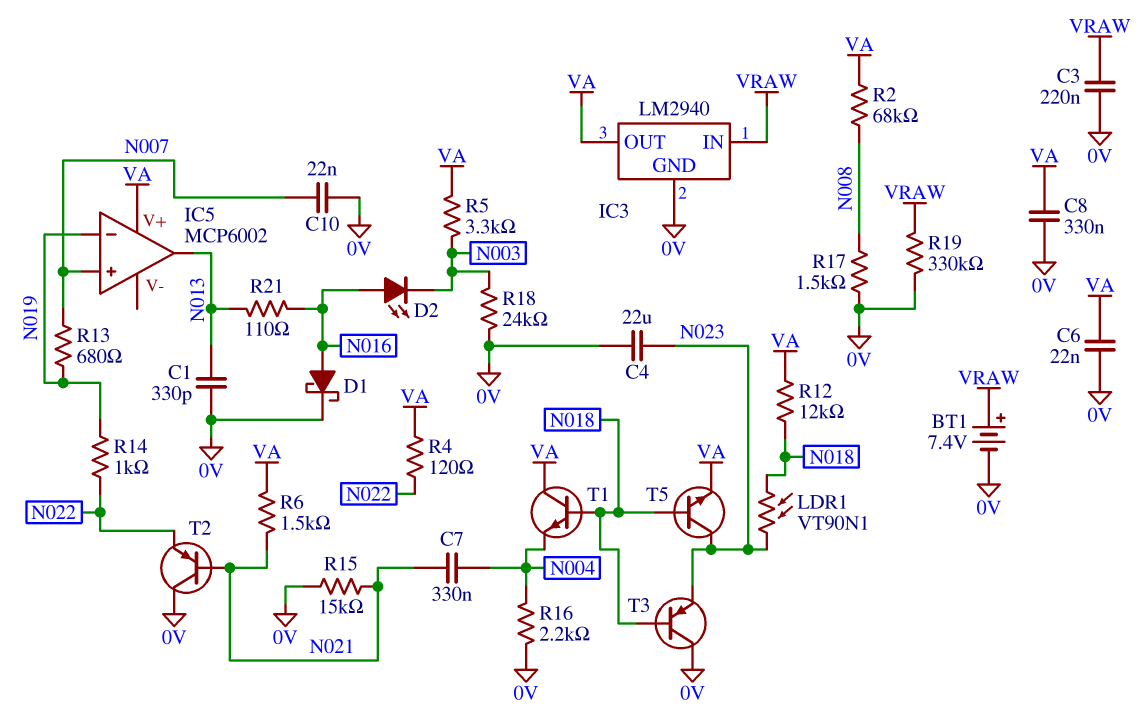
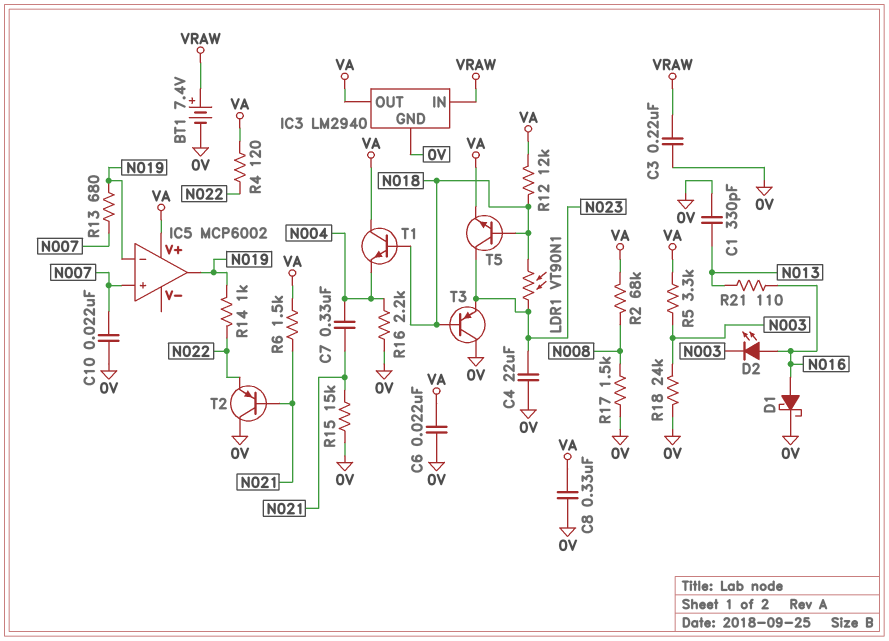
IC5 pin out: N013 -> N019
R19: 330k (0V, VRAW) -> none

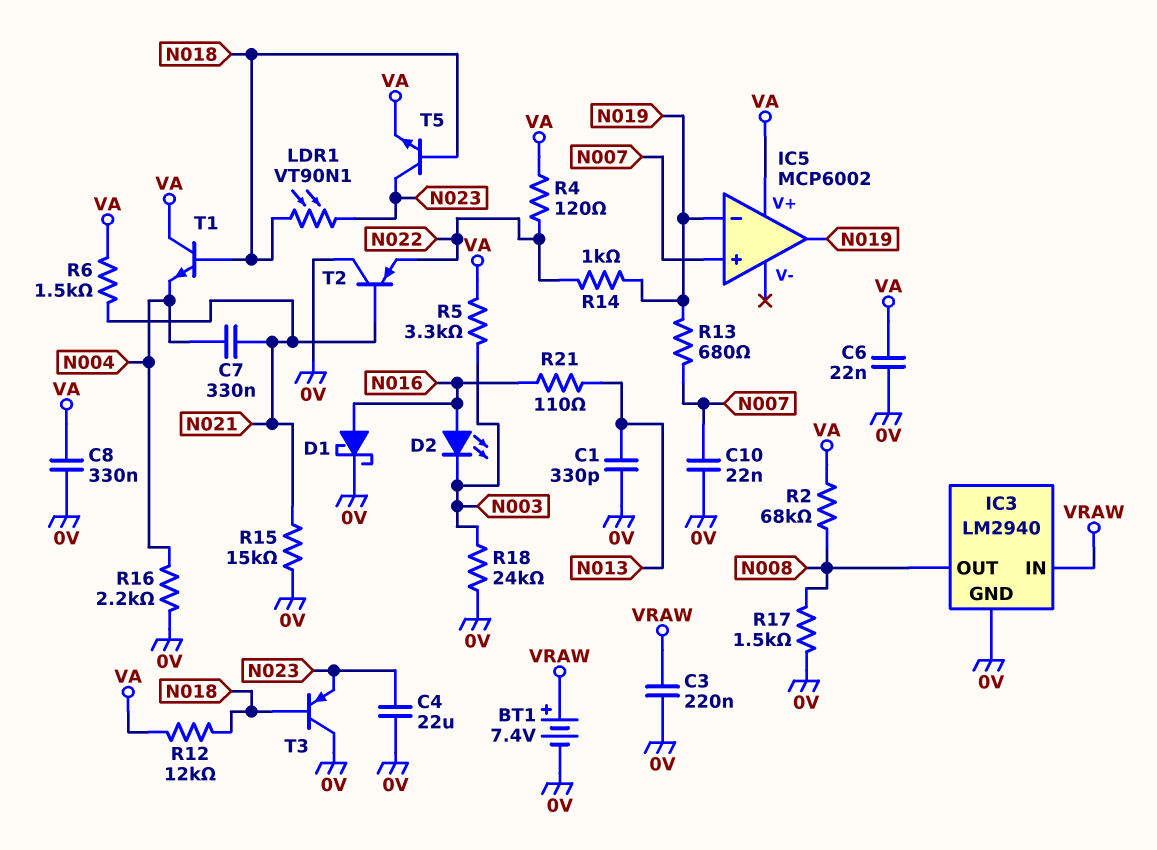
IC3 pin OUT: VA -> N008

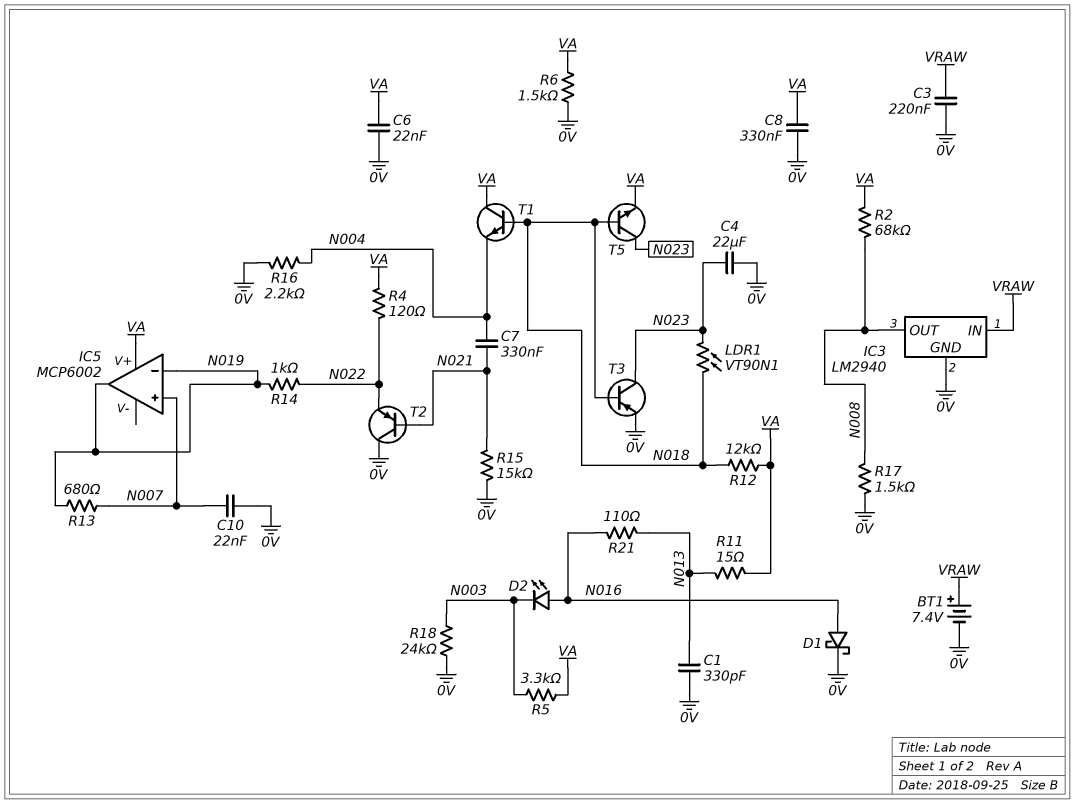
R6: 1.5k (N021, VA) -> 1.5k (0V, VA)
R11: none -> 15 (N013, VA)
T3: PNP (B N018, C 0V, E N023) -> PNP (B N018, C N023, E 0V)

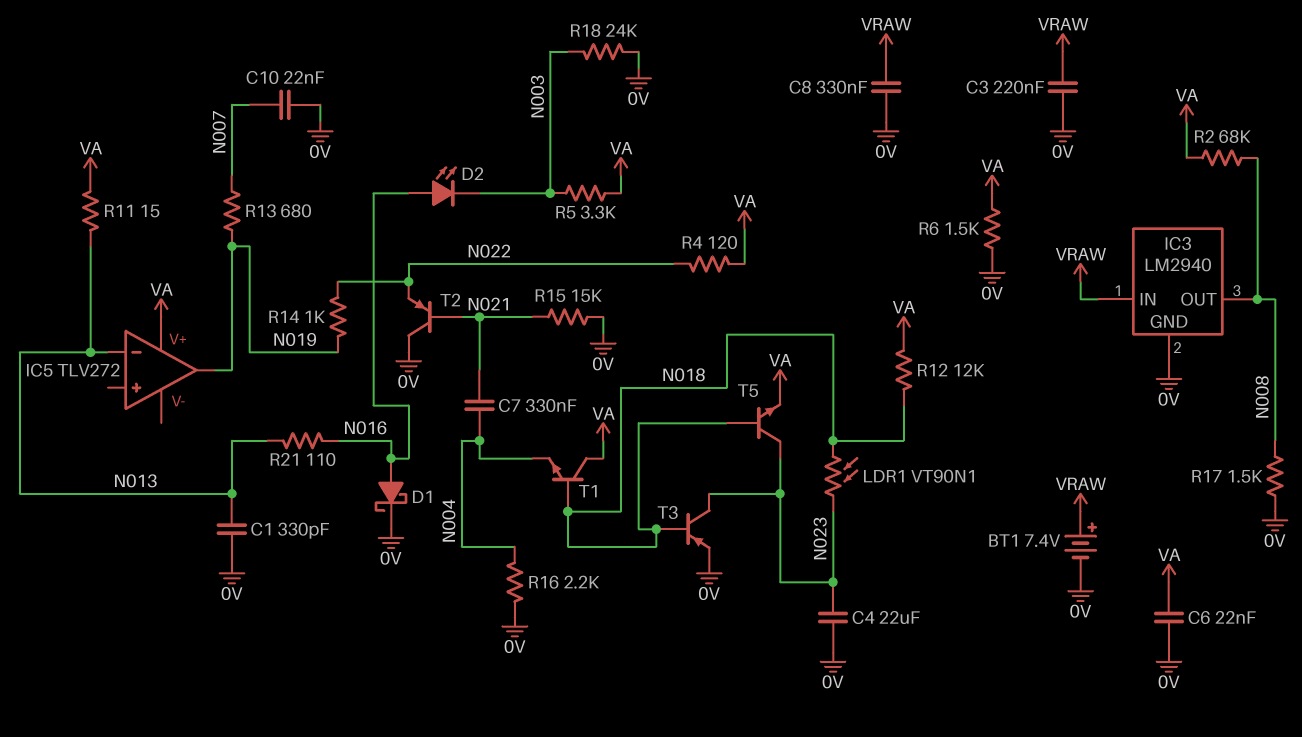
C8: 330nF (0V, VA) -> 330nF (0V, VRAW)
IC5: MCP6002 -> TLV272
IC5 pin in+: N007 -> none
IC5 pin in-: N019 -> N013

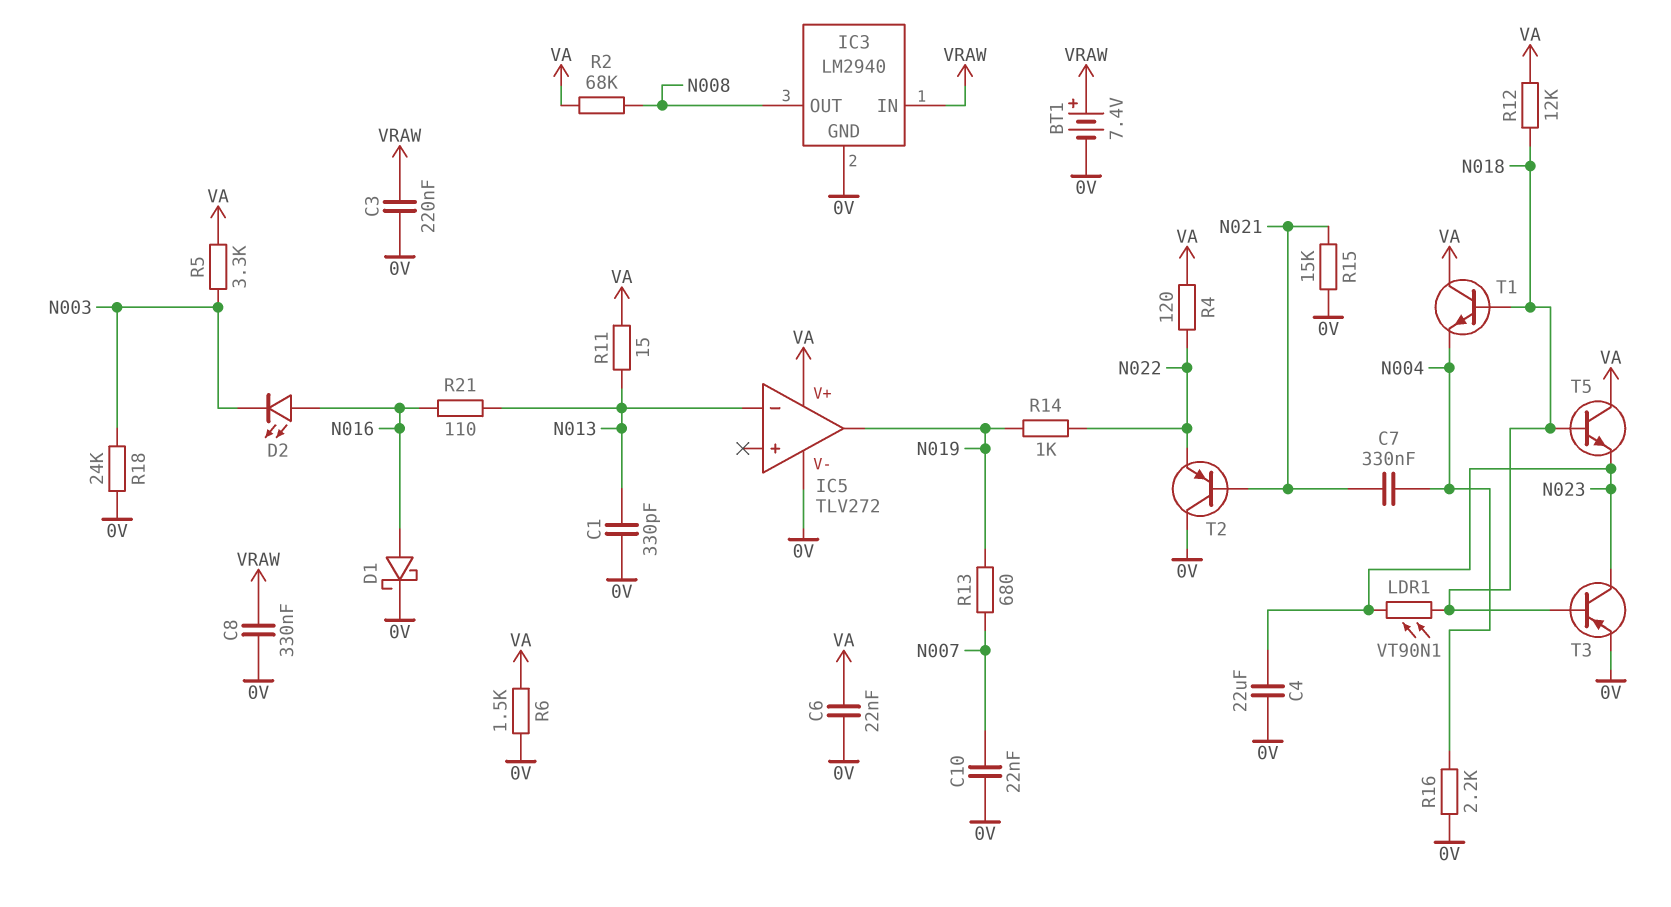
IC5 pin V-: none -> 0V
R17: 1.5k (0V, N008) -> none
T5: NPN (B N018, C N023, E VA) -> NPN (B N018, C VA, E N023)

